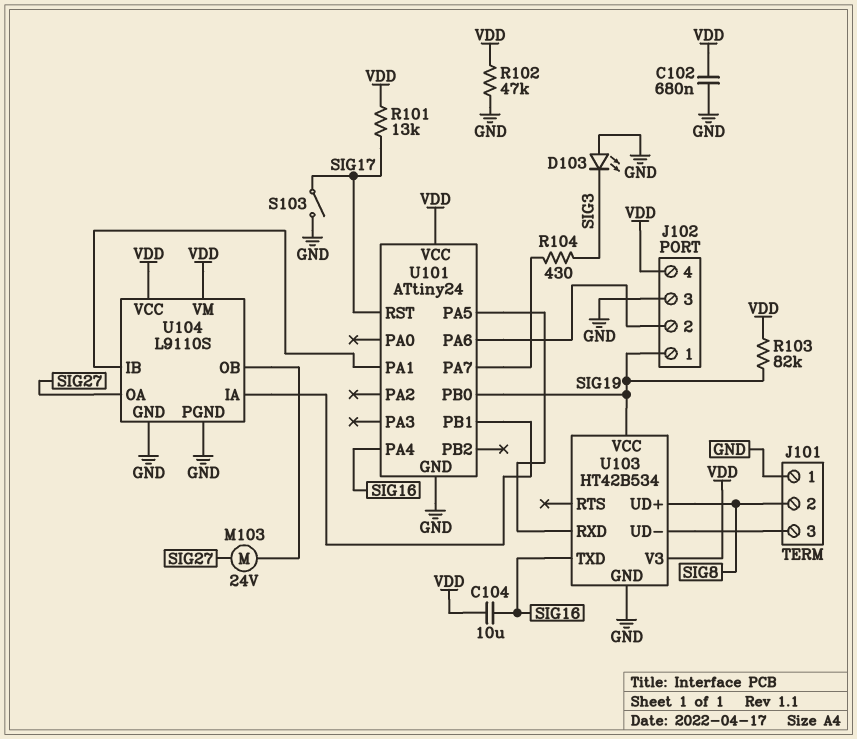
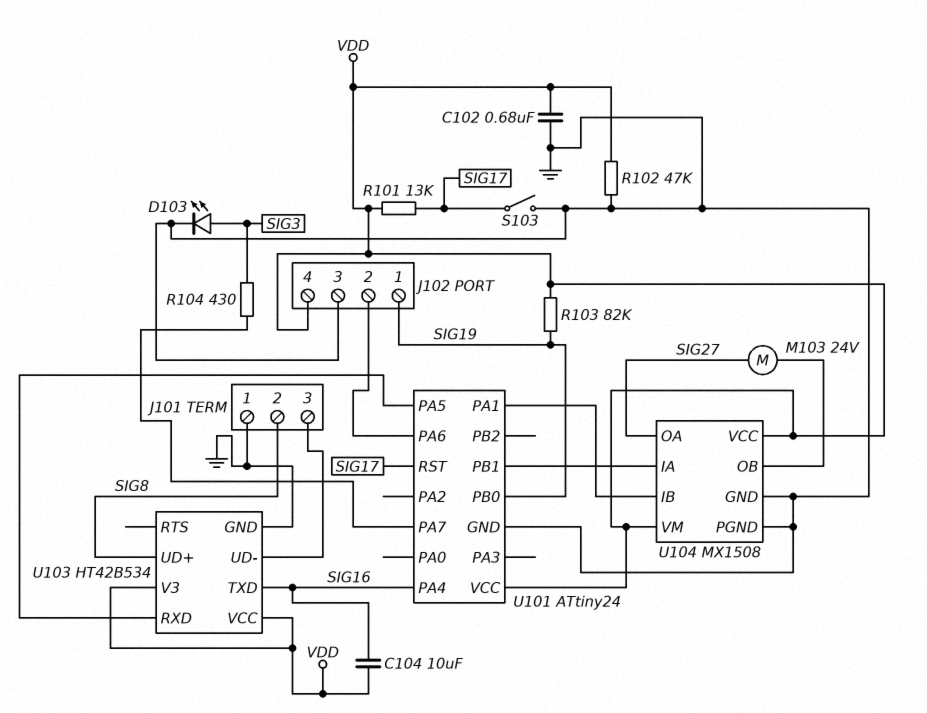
D103: LED (A GND, K SIG3) -> LED (A SIG3, K GND)
U103 pin VCC: SIG19 -> VDD
U104: L9110S -> MX1508

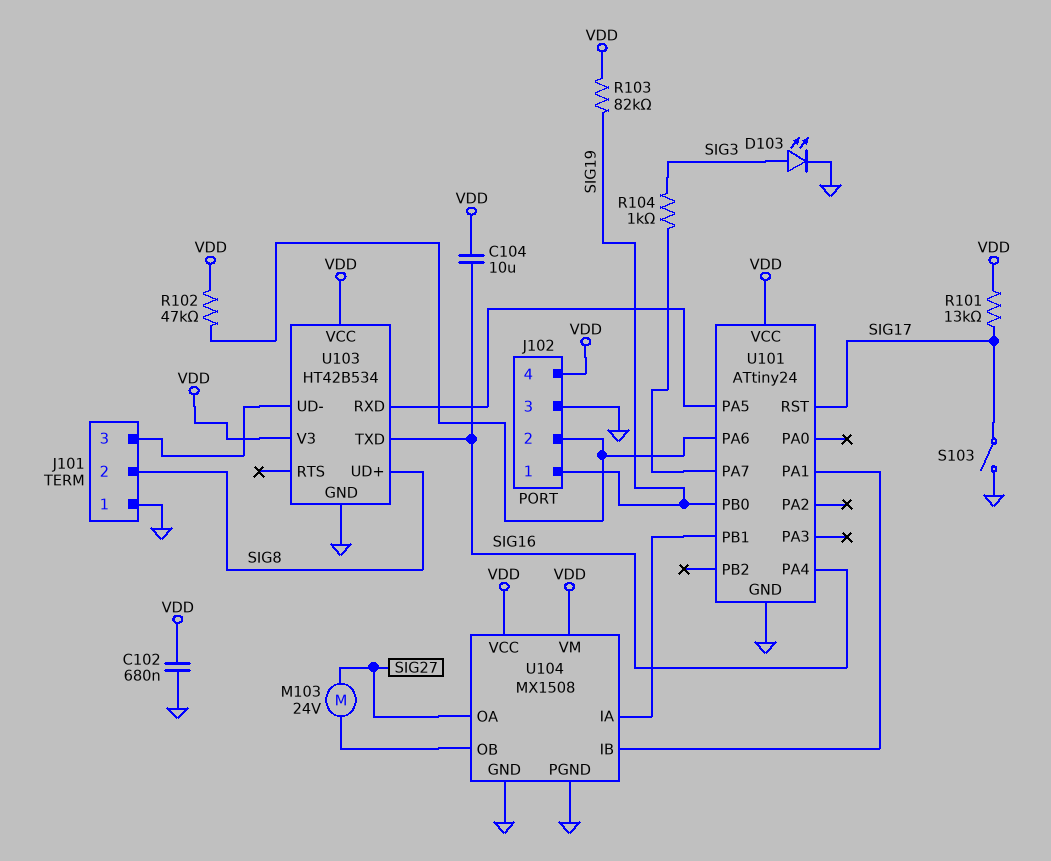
R102: 47k (GND, VDD) -> 47k (J102/2, VDD)
R104: 430 (SIG3, U101/PA7) -> 1k (SIG3, U101/PA7)

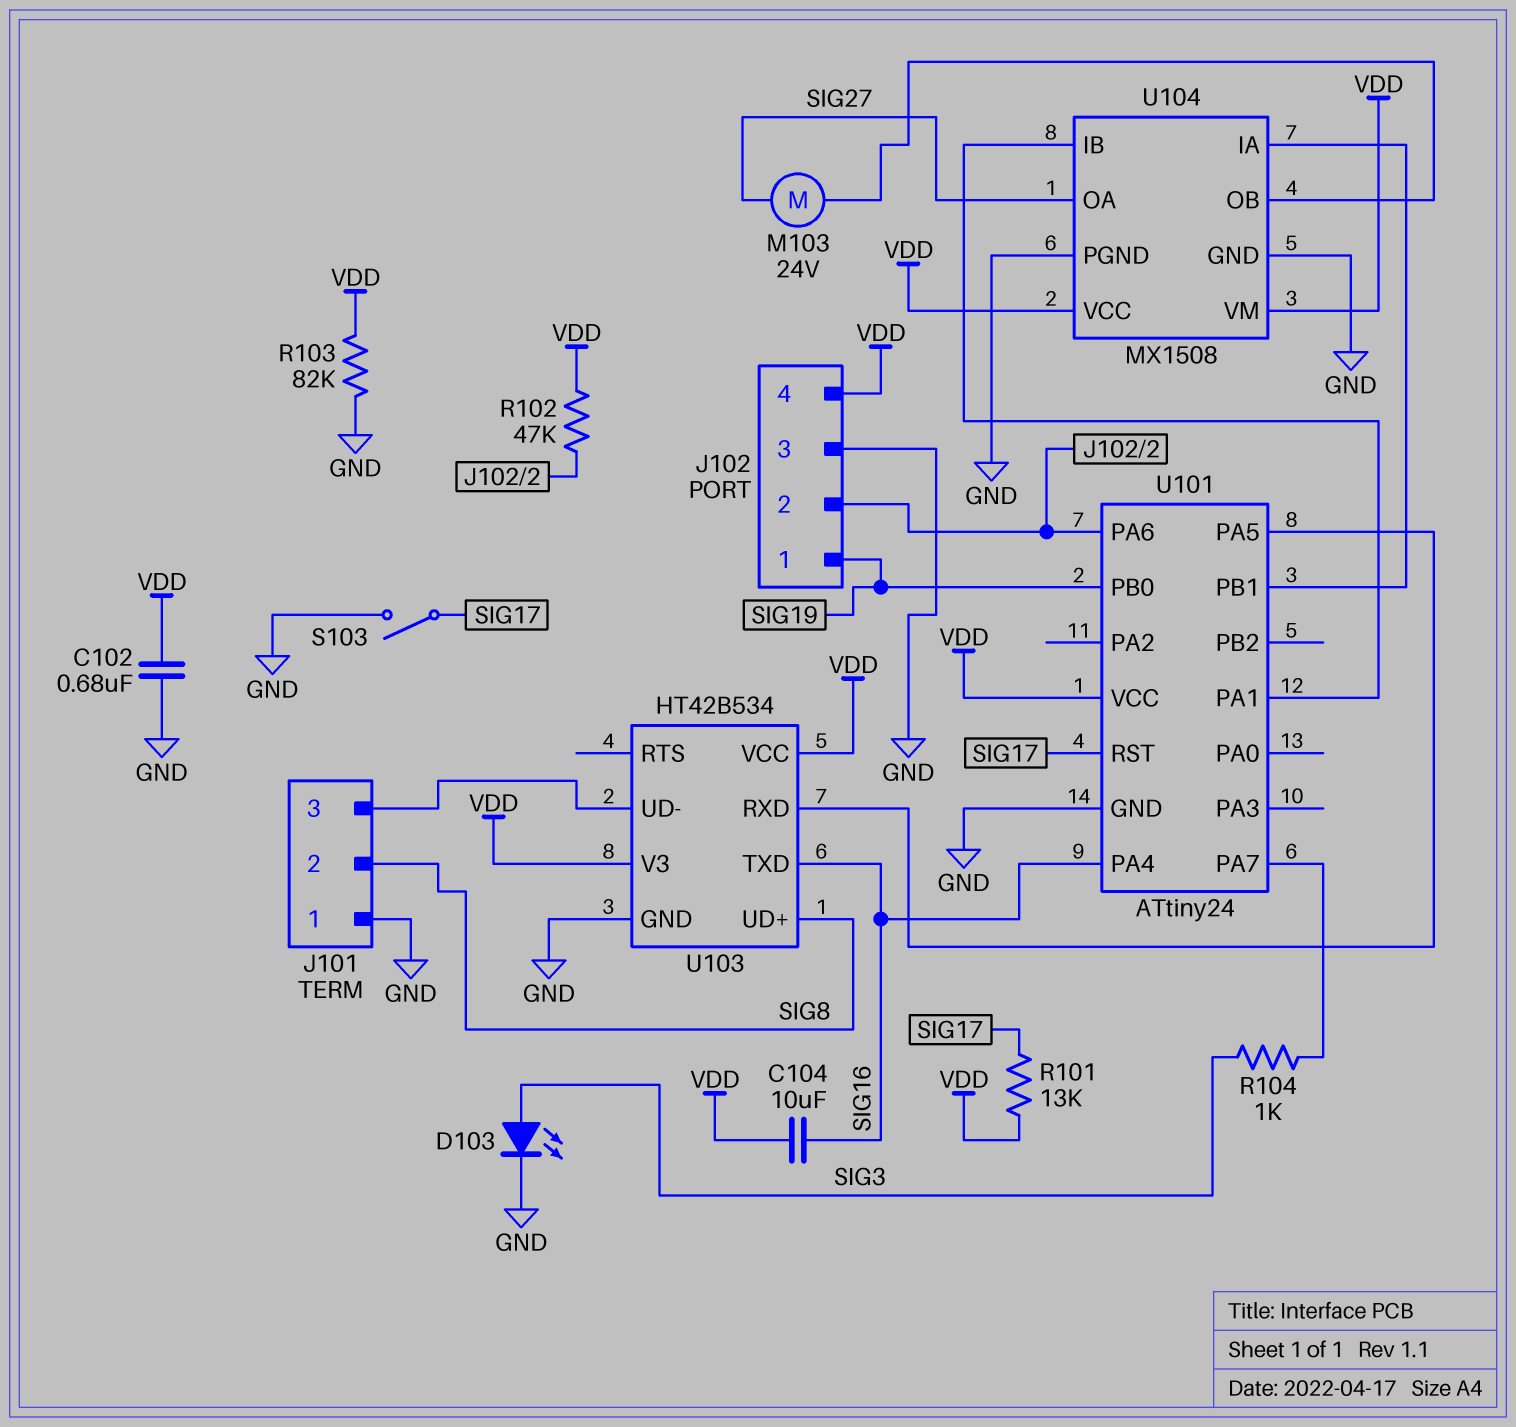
R103: 82k (SIG19, VDD) -> 82k (GND, VDD)

